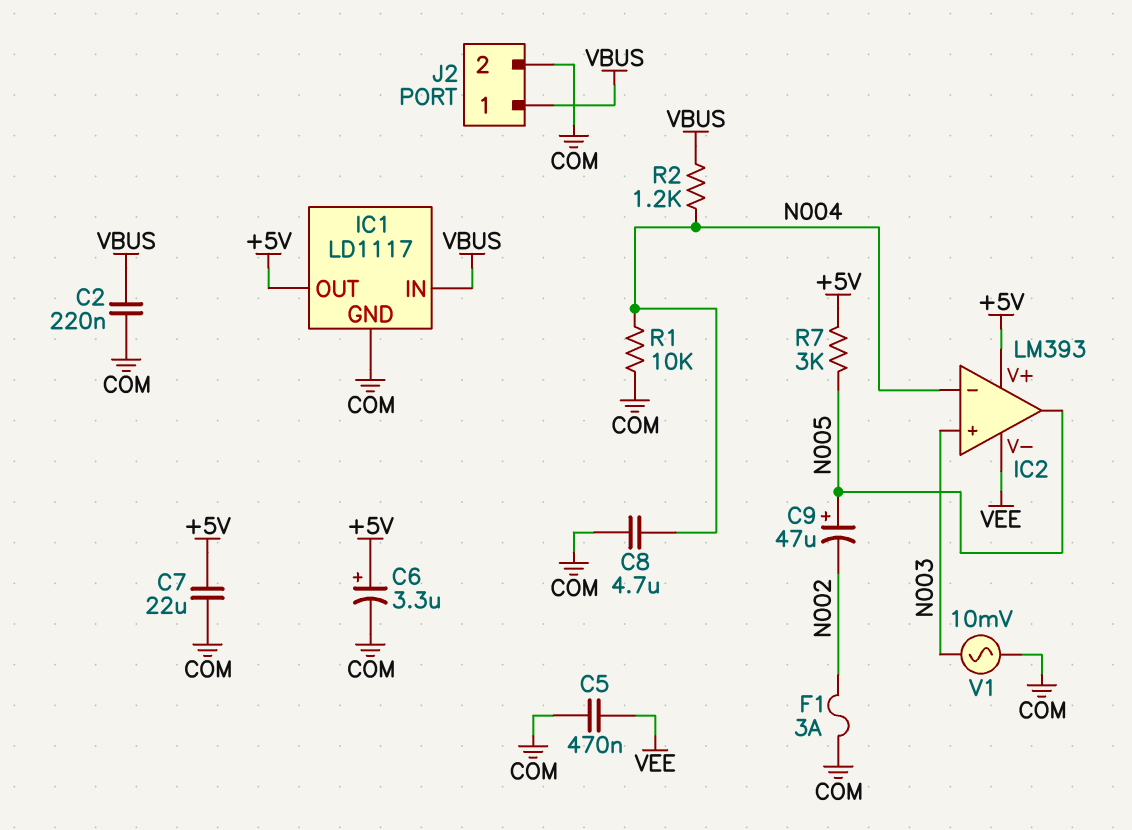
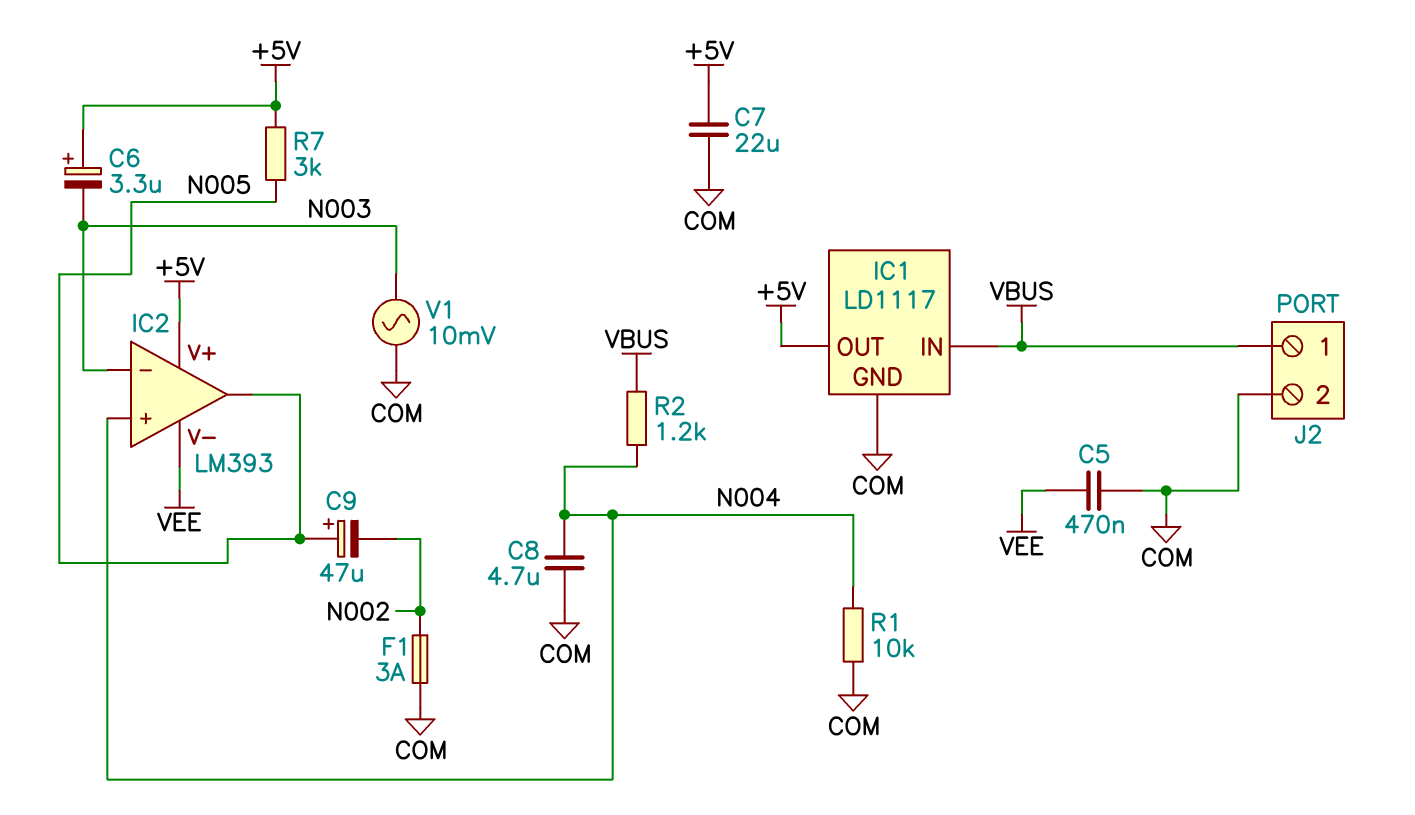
C2: 220nF (COM, VBUS) -> none
C6: 3.3uF (plus +5V, minus COM) -> 3.3uF (plus +5V, minus N003)
IC2 pin in+: N003 -> N004
IC2 pin in-: N004 -> N003

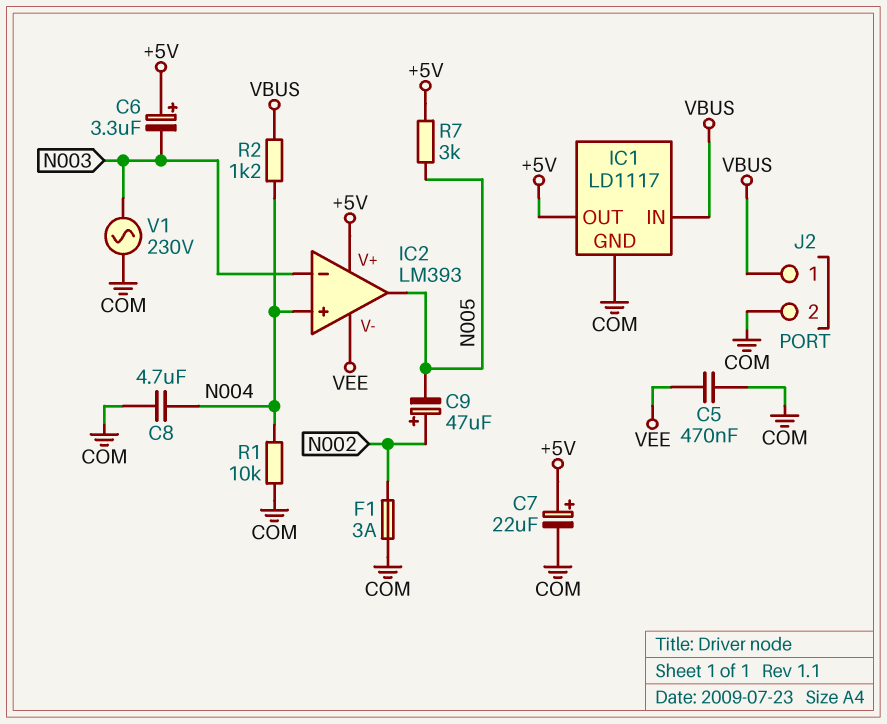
C7: 22uF (+5V, COM) -> 22uF (plus +5V, minus COM)
C9: 47uF (plus N005, minus N002) -> 47uF (plus N002, minus N005)
V1: AC 10mV (COM, N003) -> AC 230V (COM, N003)

